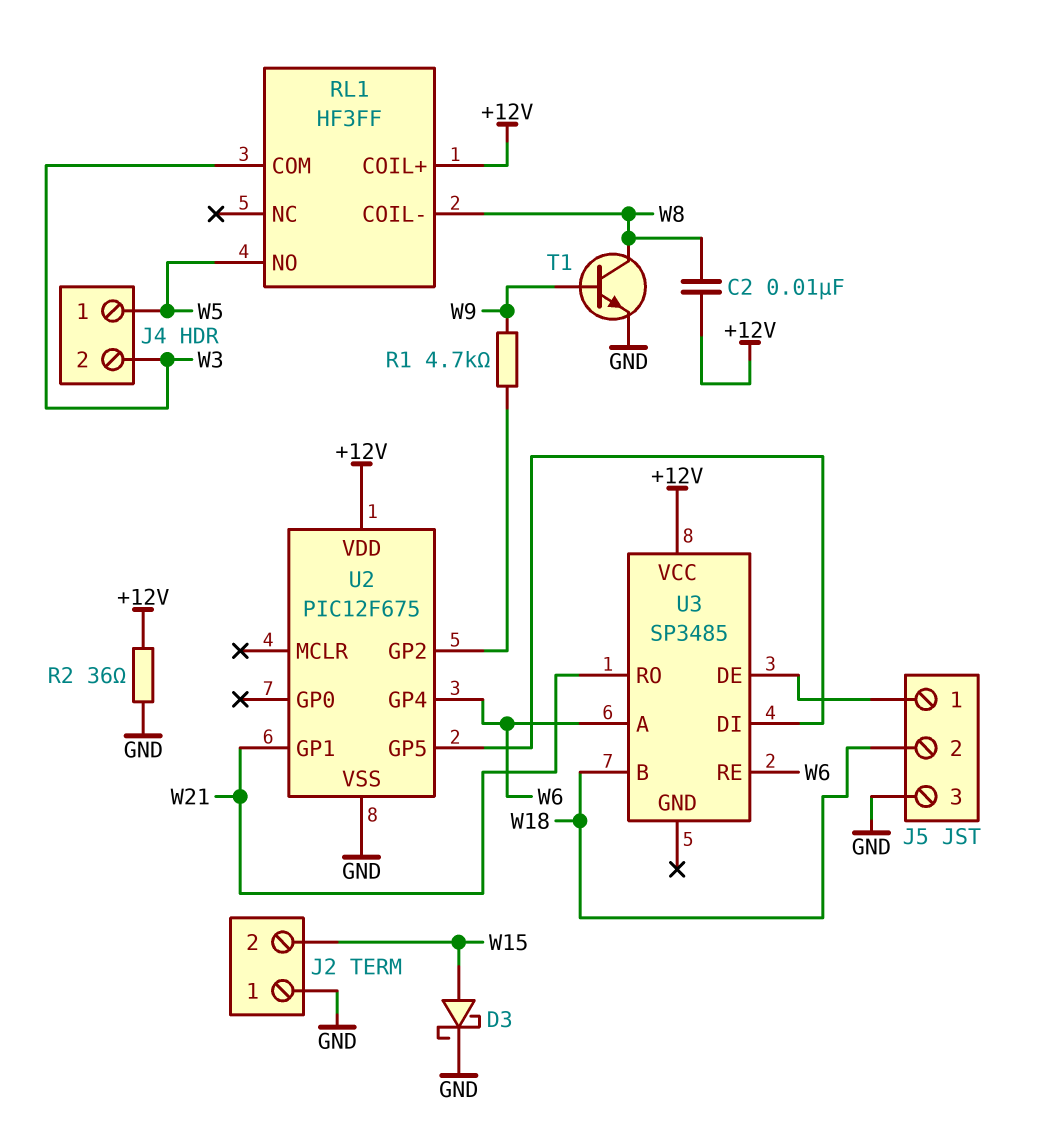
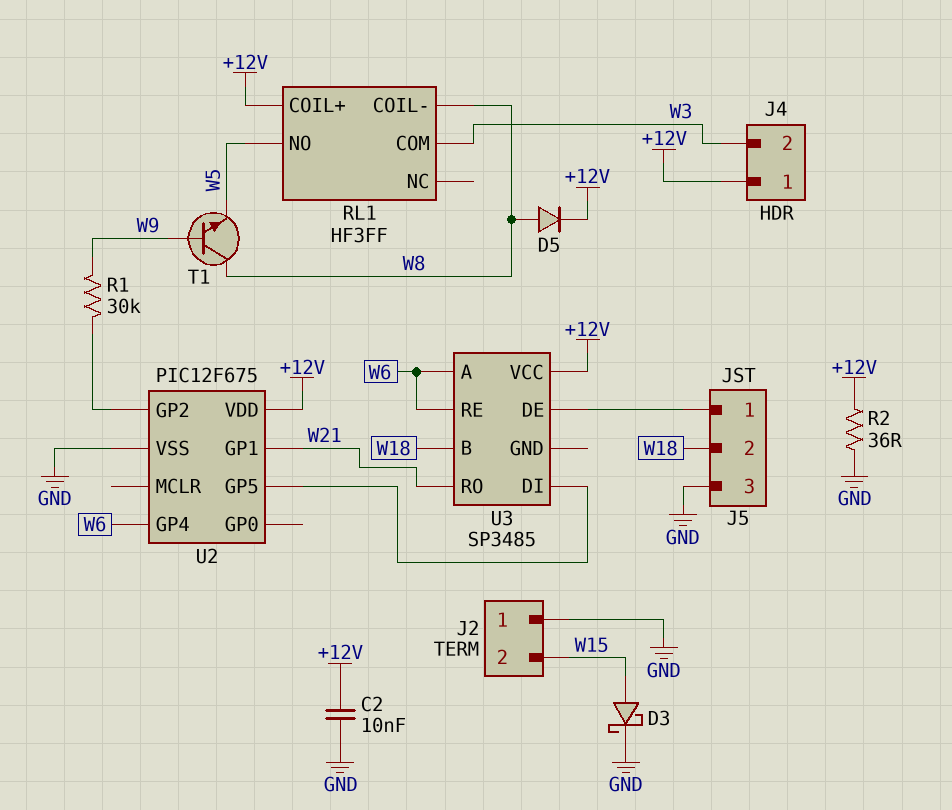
C2: 10nF (+12V, W8) -> 10nF (+12V, GND)
D5: none -> diode (A W8, K +12V)
J4 pin 1: W5 -> +12V
R1: 4.7k (U2/GP2, W9) -> 30k (U2/GP2, W9)
T1: NPN (B W9, C W8, E GND) -> NPN (B W9, C W8, E W5)

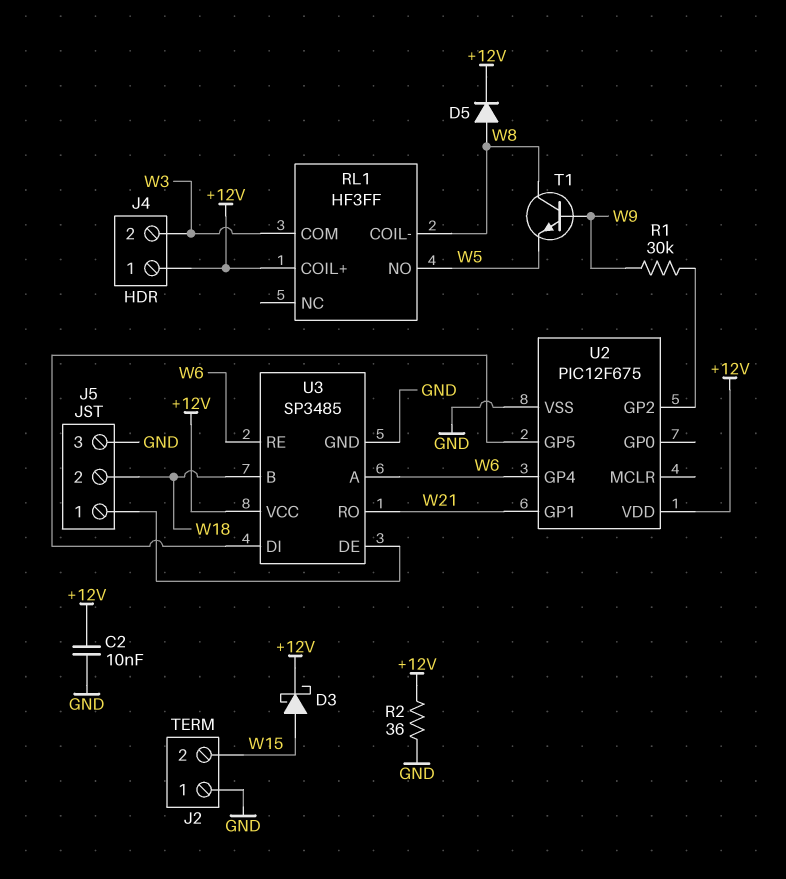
D3: schottky (A W15, K GND) -> schottky (A W15, K +12V)
U3 pin GND: none -> GND

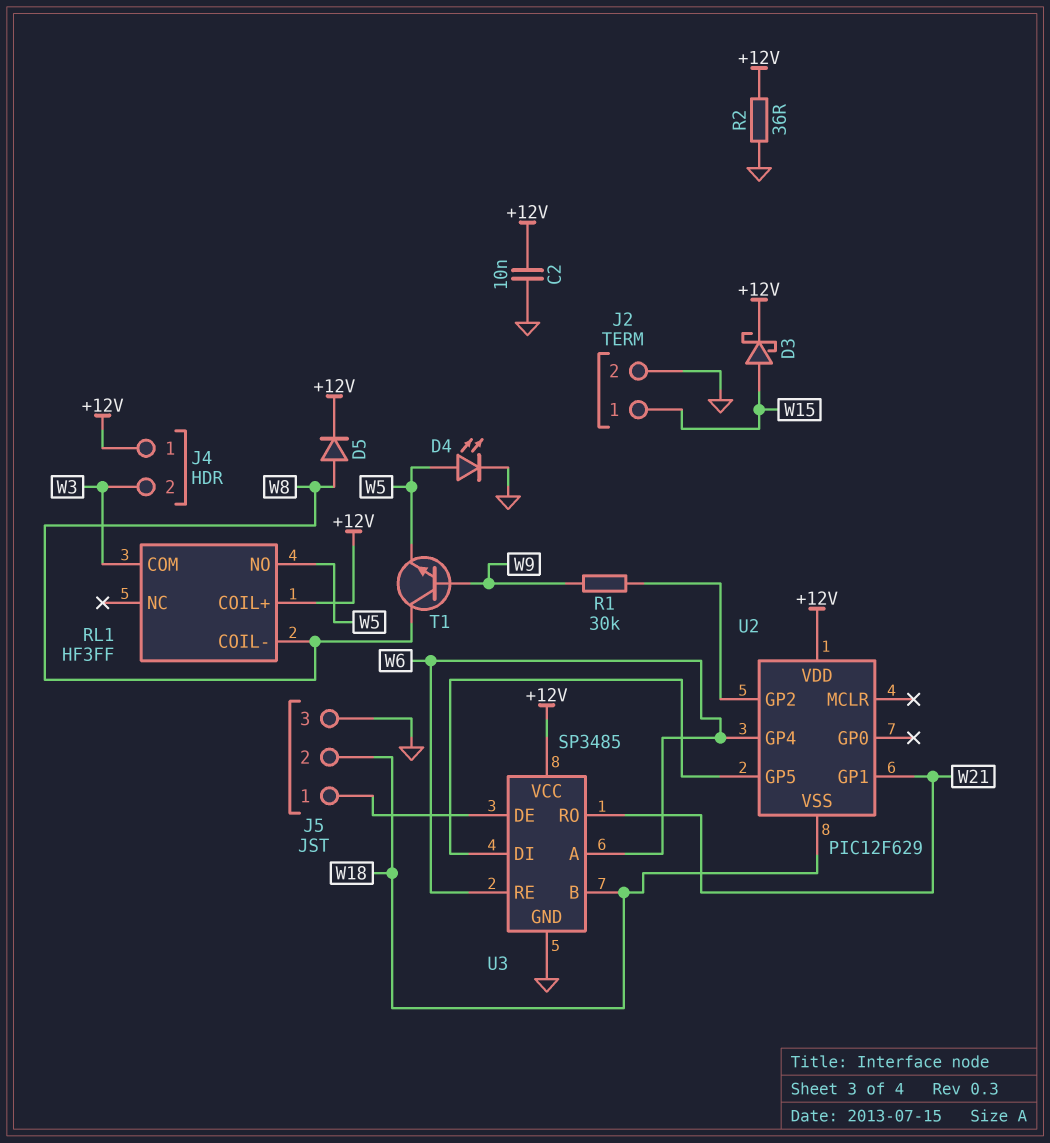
D4: none -> LED (A W5, K GND)
J2 pin 1: GND -> W15
J2 pin 2: W15 -> GND
U2: PIC12F675 -> PIC12F629
U2 pin VSS: GND -> W18

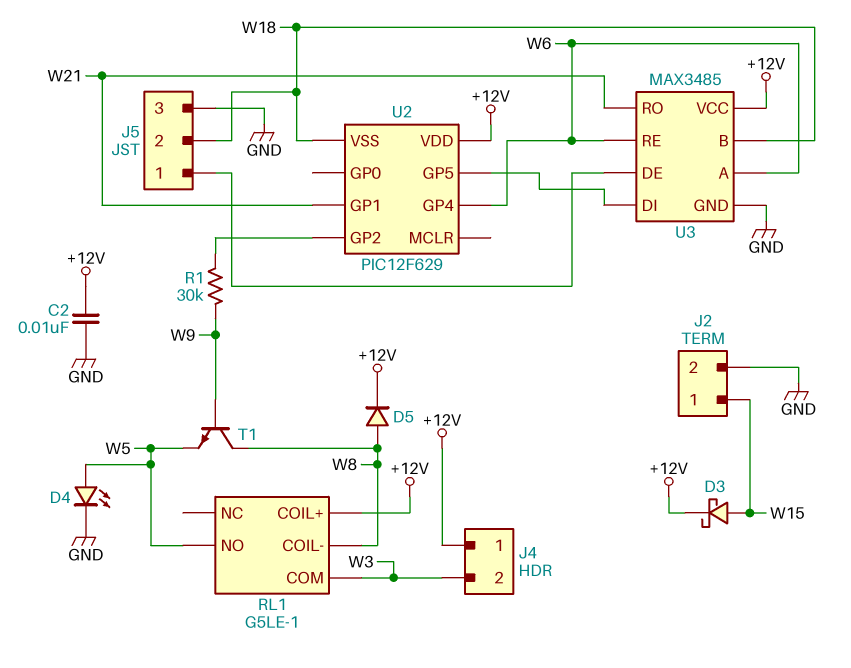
R2: 36 (+12V, GND) -> none
RL1: HF3FF -> G5LE-1
U3: SP3485 -> MAX3485

